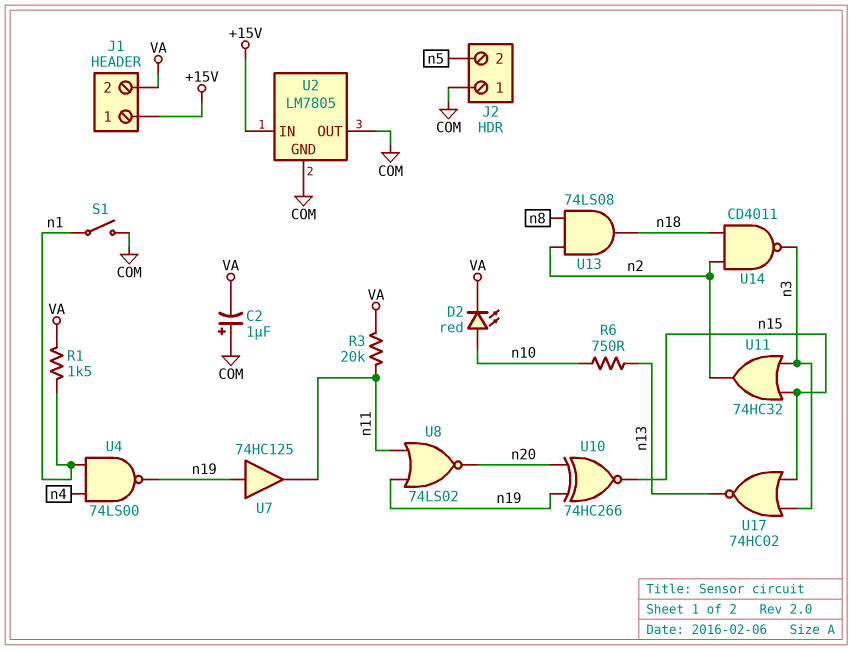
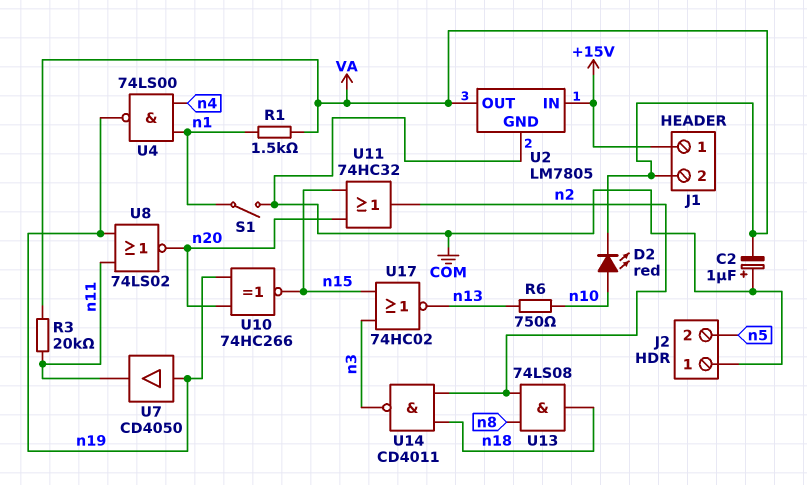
U2 pin OUT: COM -> VA
U7: buffer 74HC125 (in n19, out n11) -> buffer CD4050 (in n19, out n11)
U11: OR 74HC32 (in n3, in n15, out n2) -> OR 74HC32 (in n15, in n20, out n2)

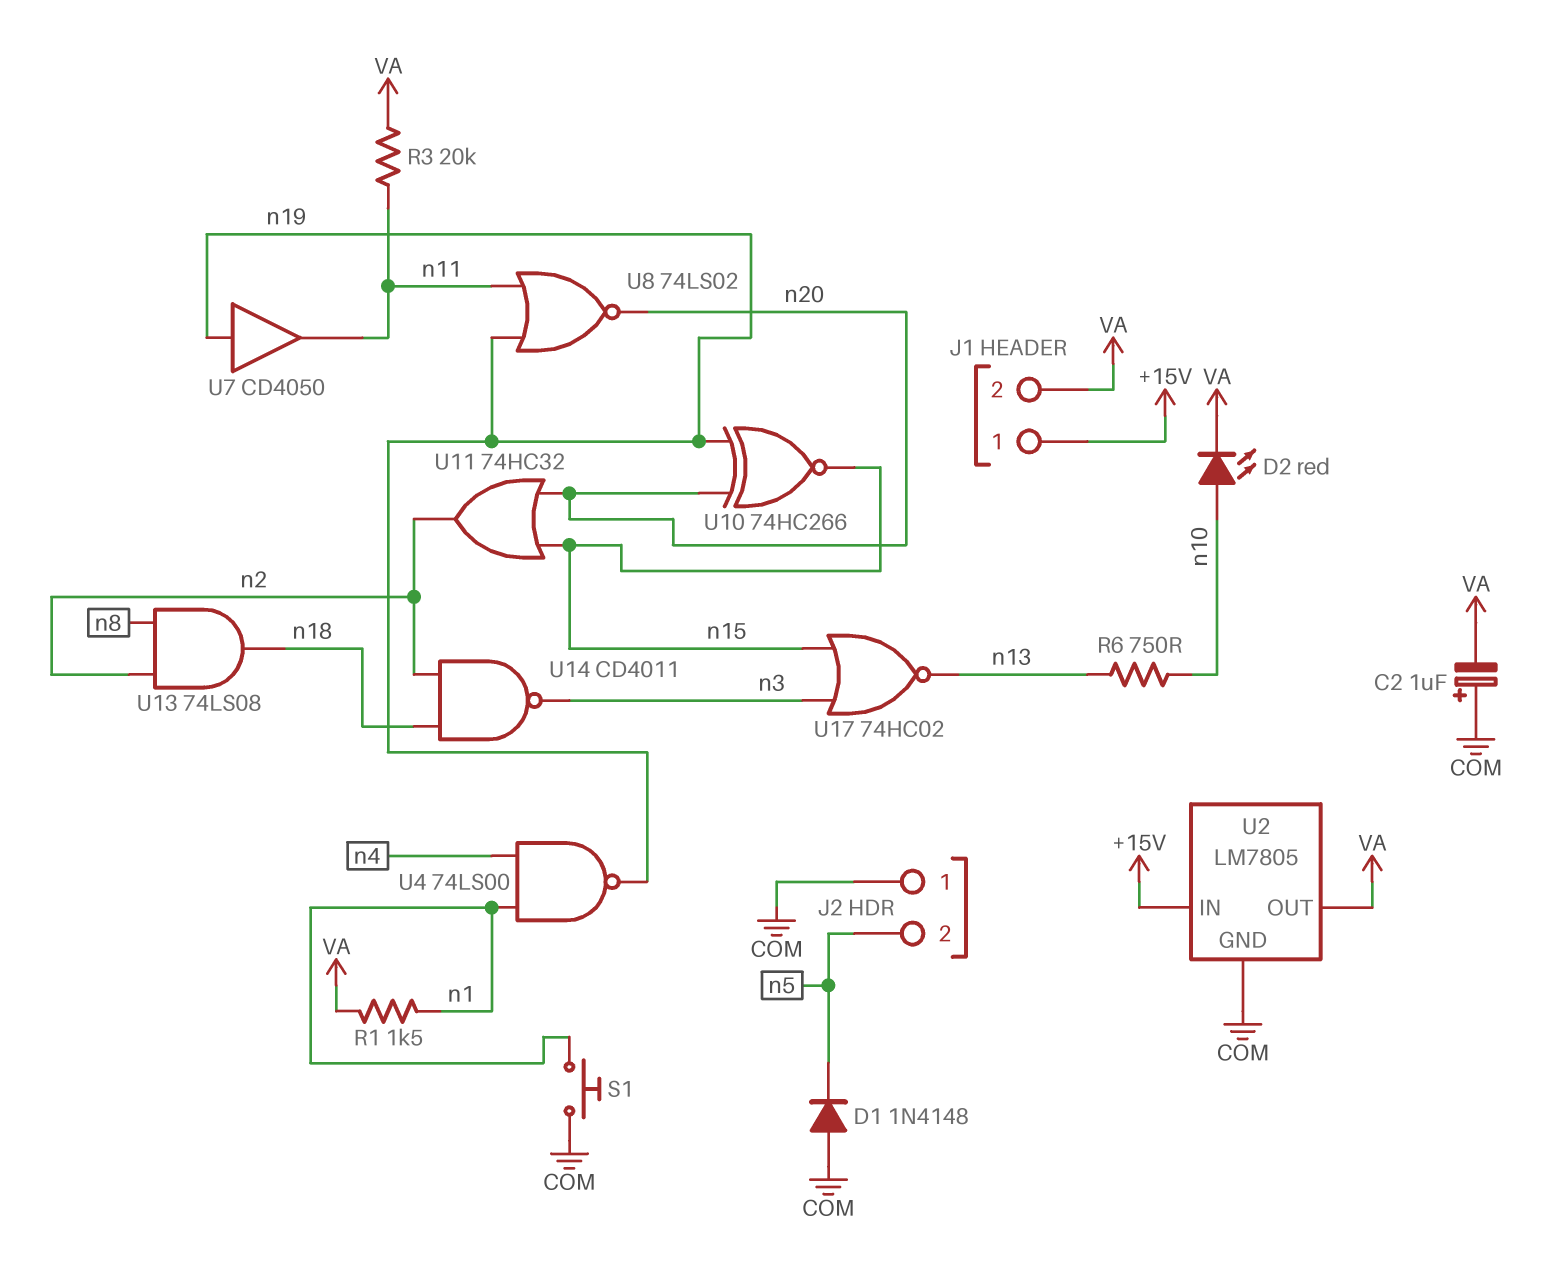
D1: none -> diode 1N4148 (A COM, K n5)
S1: switch (COM, n1) -> button (COM, n1)

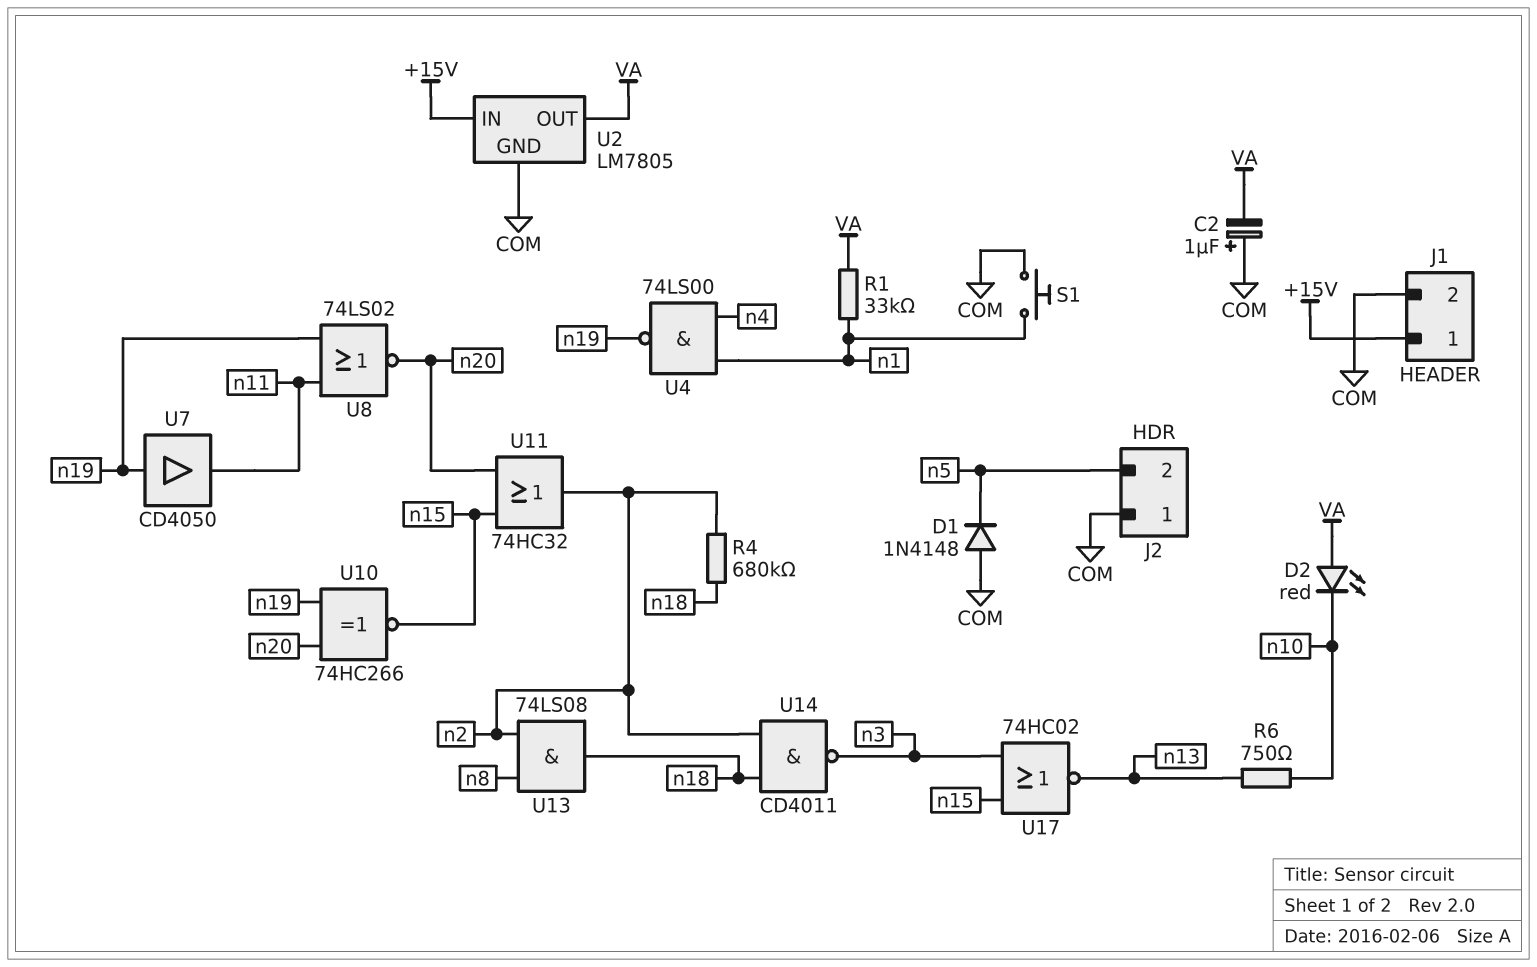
D2: LED red (A n10, K VA) -> LED red (A VA, K n10)
J1 pin 2: VA -> COM
R1: 1.5k (VA, n1) -> 33k (VA, n1)
R3: 20k (VA, n11) -> none
R4: none -> 680k (n2, n18)

